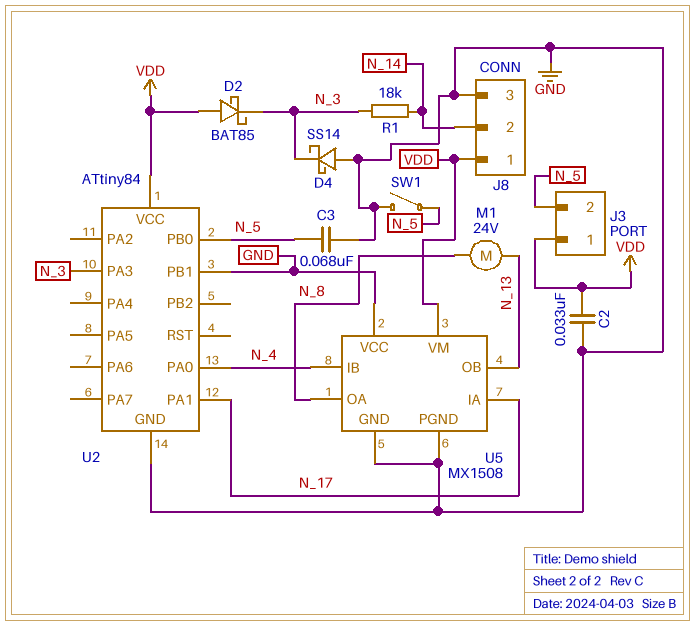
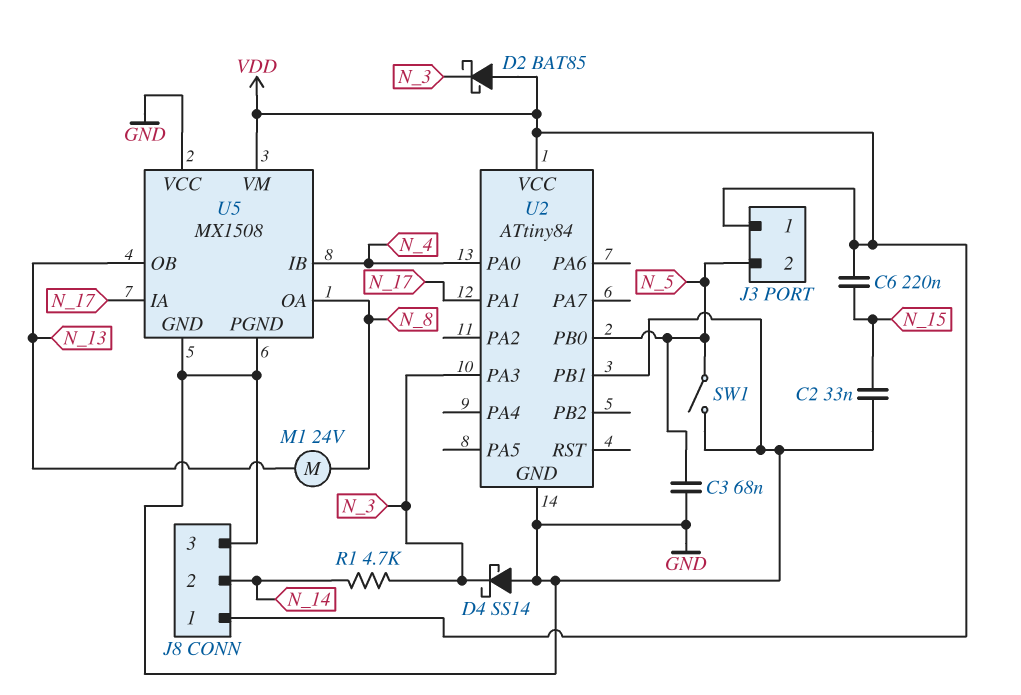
C2: 33nF (GND, VDD) -> 33nF (GND, N_15)
C6: none -> 220nF (N_15, VDD)
R1: 18k (N_3, N_14) -> 4.7k (N_3, N_14)

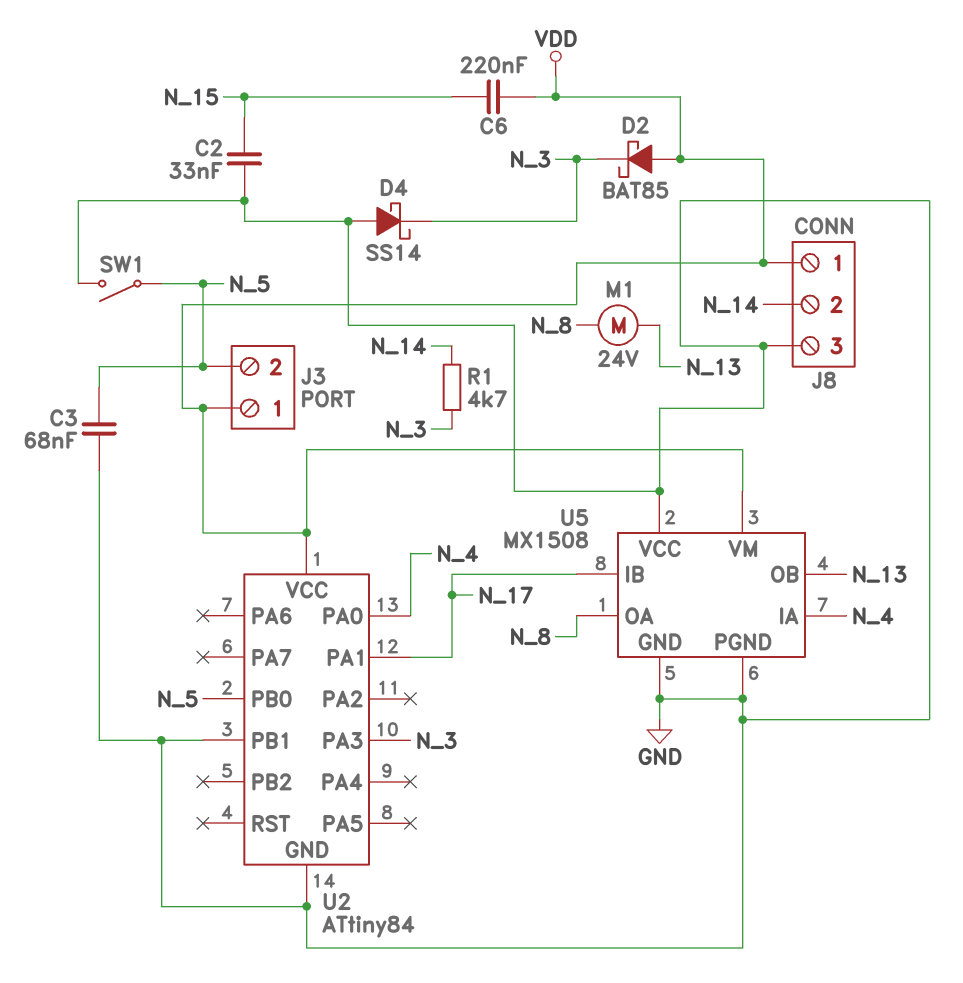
U5 pin IA: N_17 -> N_4
U5 pin IB: N_4 -> N_17

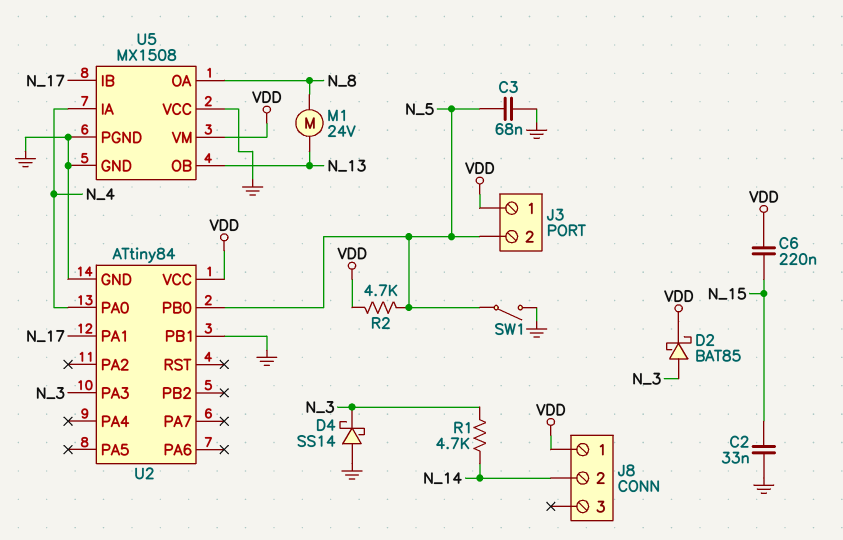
D2: schottky BAT85 (A VDD, K N_3) -> schottky BAT85 (A N_3, K VDD)
J8 pin 3: GND -> none
R2: none -> 4.7k (N_5, VDD)

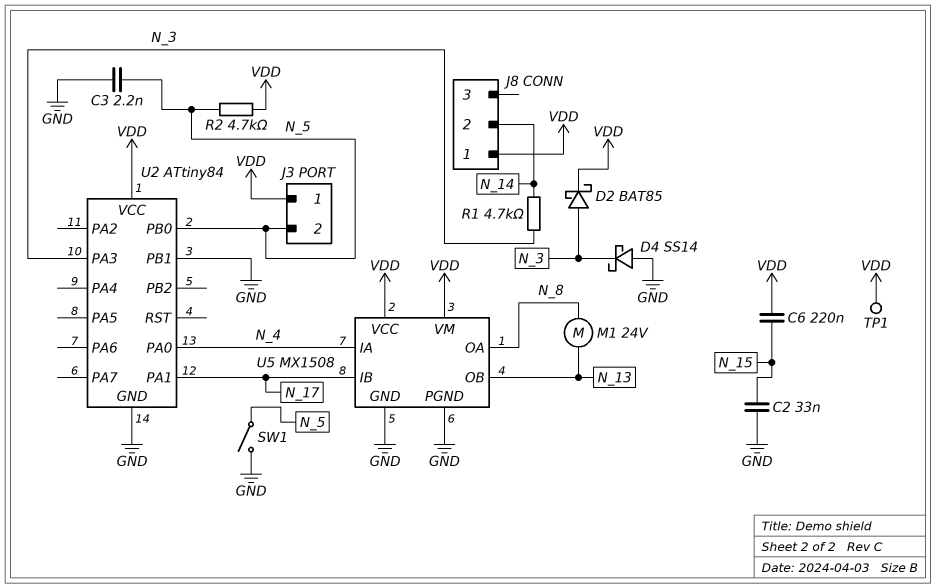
C3: 68nF (GND, N_5) -> 2.2nF (GND, N_5)
TP1: none -> test point (VDD)
U5 pin VCC: GND -> VDD

